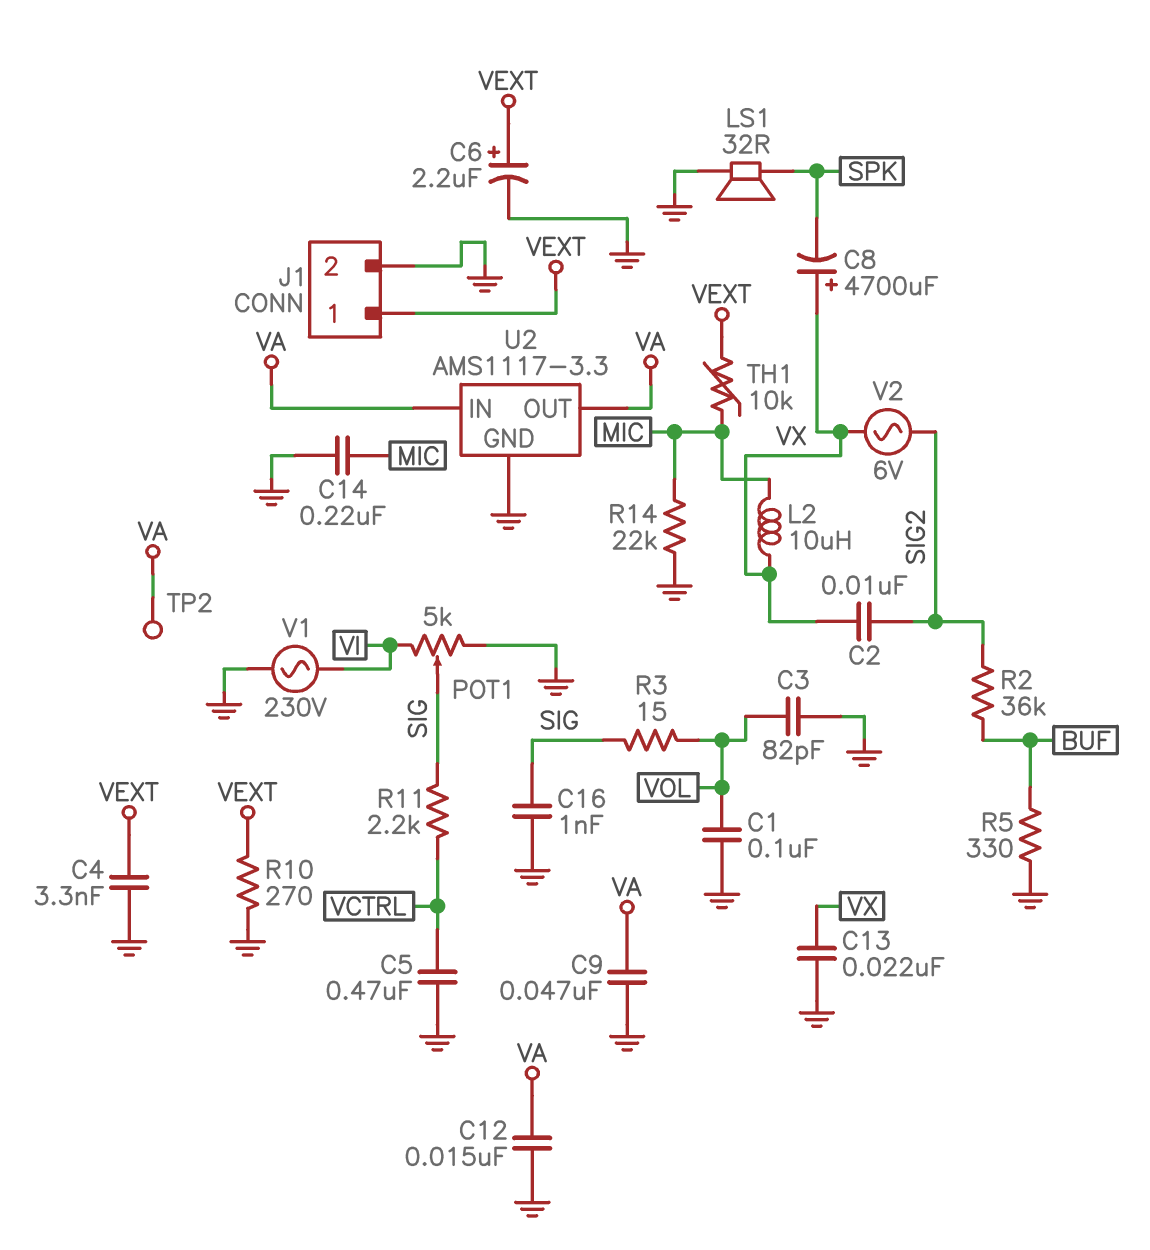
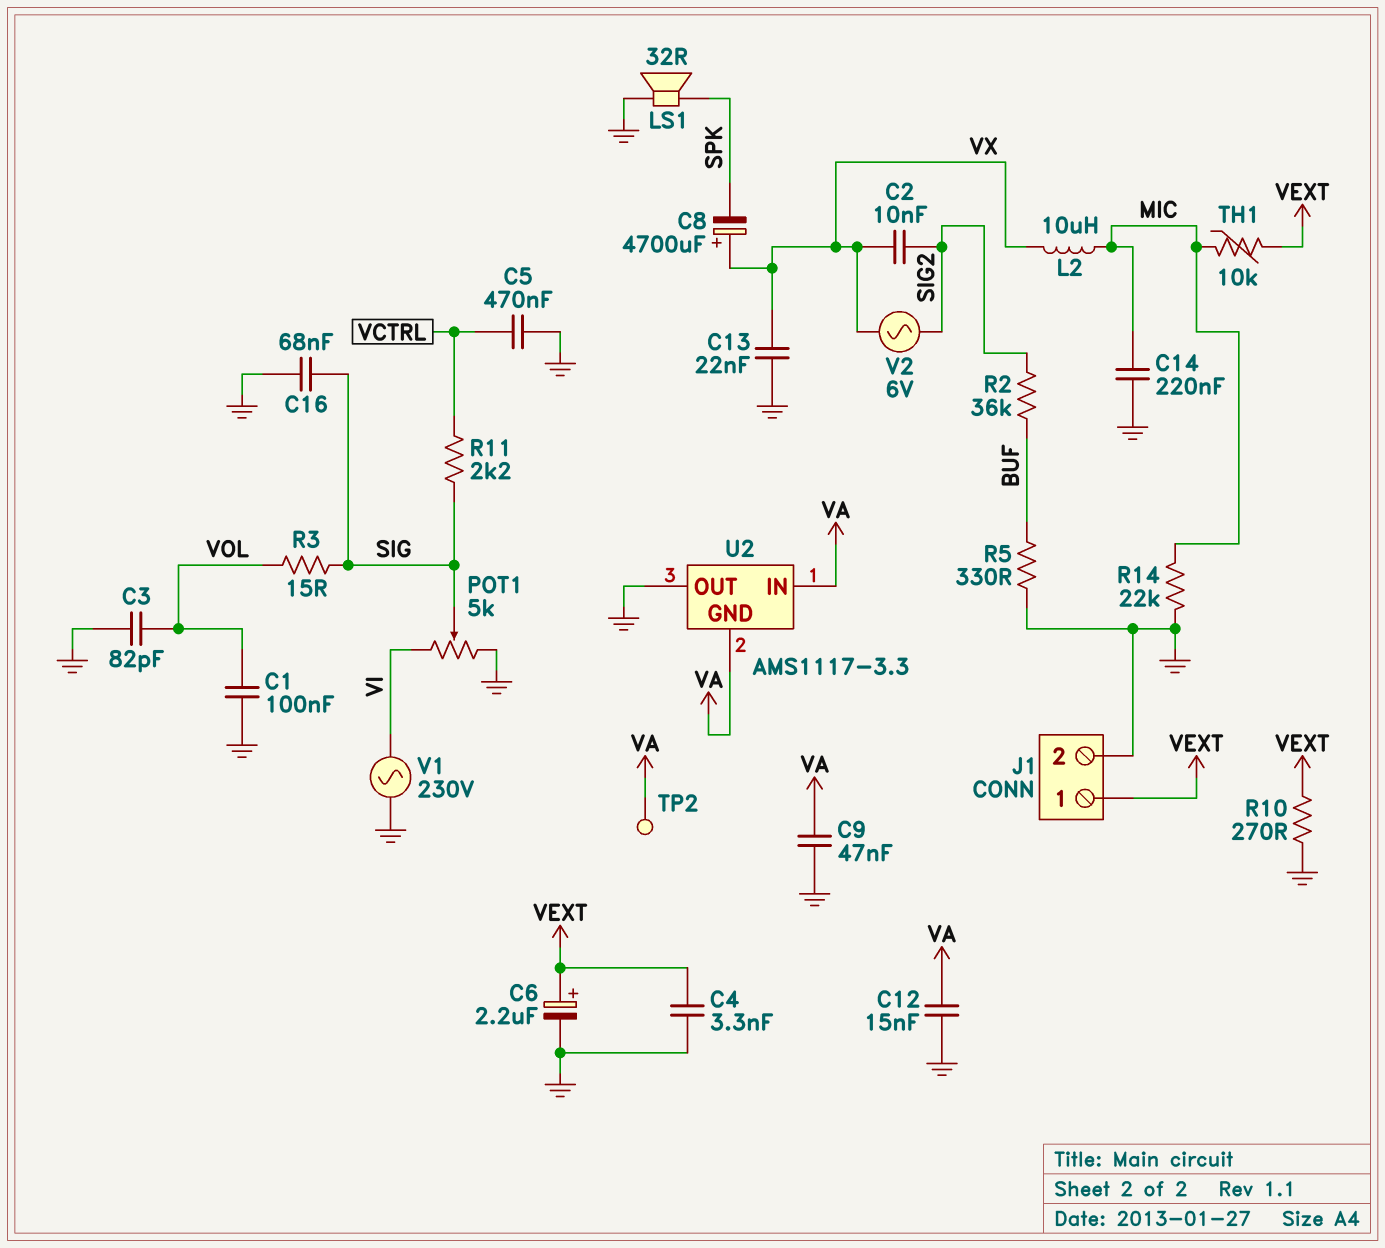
C16: 1nF (GND, SIG) -> 68nF (GND, SIG)
U2 pin GND: GND -> VA
U2 pin OUT: VA -> GND

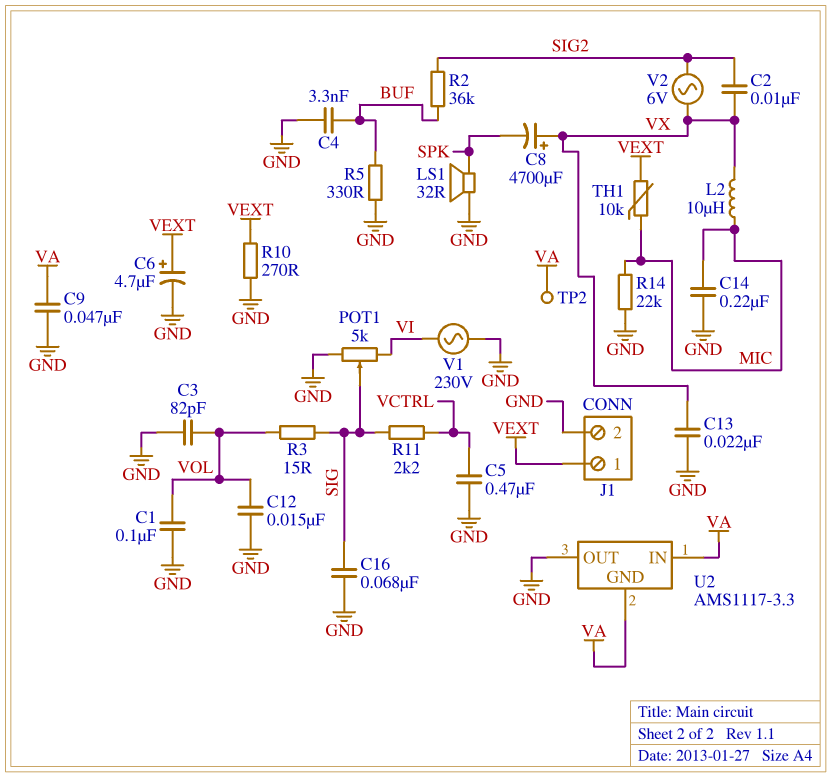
C4: 3.3nF (GND, VEXT) -> 3.3nF (BUF, GND)
C6: 2.2uF (plus VEXT, minus GND) -> 4.7uF (plus VEXT, minus GND)
C12: 15nF (GND, VA) -> 15nF (GND, VOL)

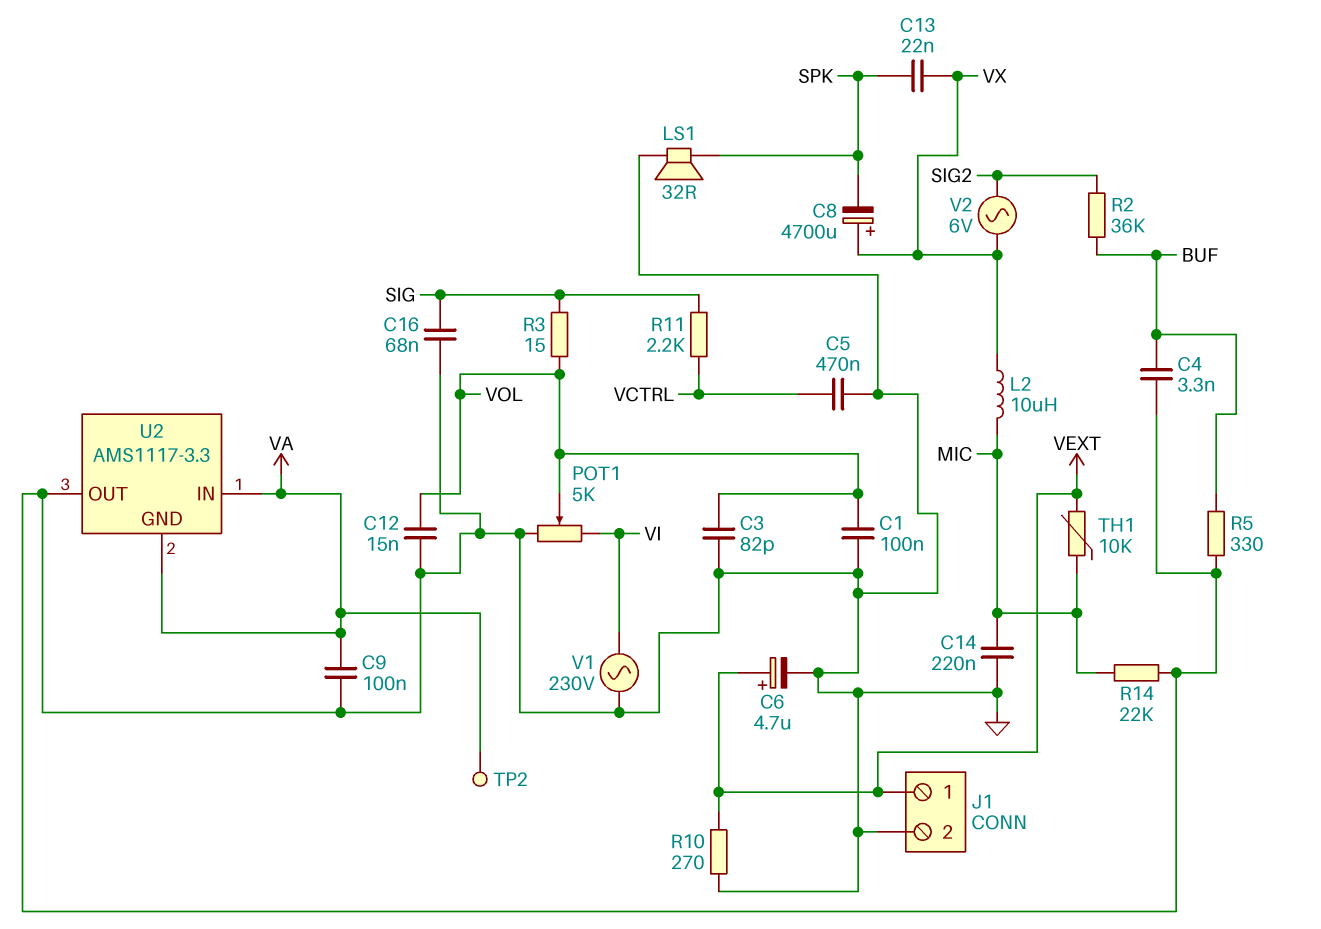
C2: 10nF (SIG2, VX) -> none
C9: 47nF (GND, VA) -> 100nF (GND, VA)
C13: 22nF (GND, VX) -> 22nF (SPK, VX)
POT1: 5k (GND, VI, wiper SIG) -> 5k (GND, VI, wiper VOL)

